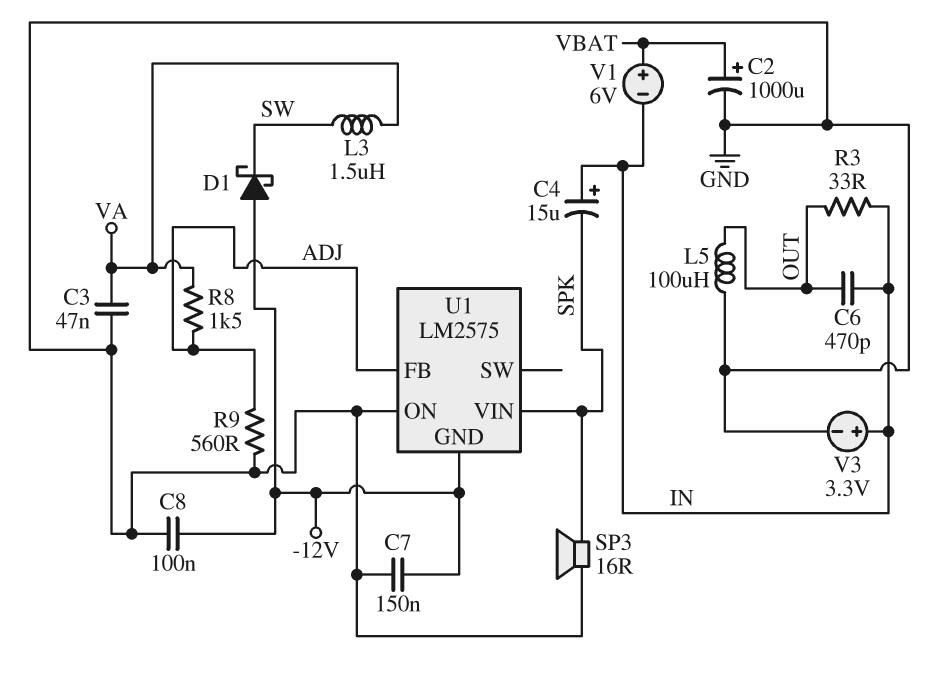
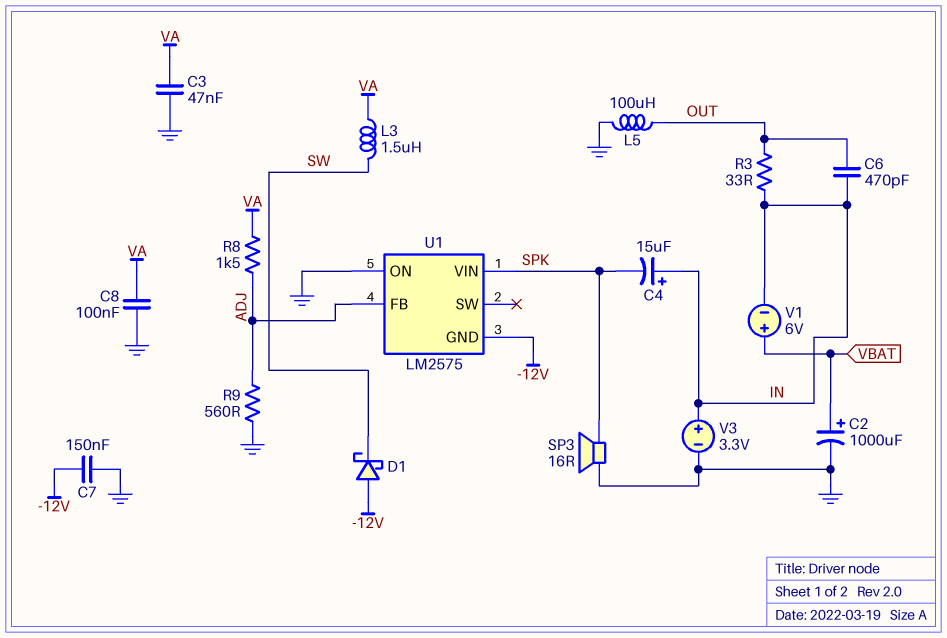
C8: 100nF (-12V, GND) -> 100nF (GND, VA)

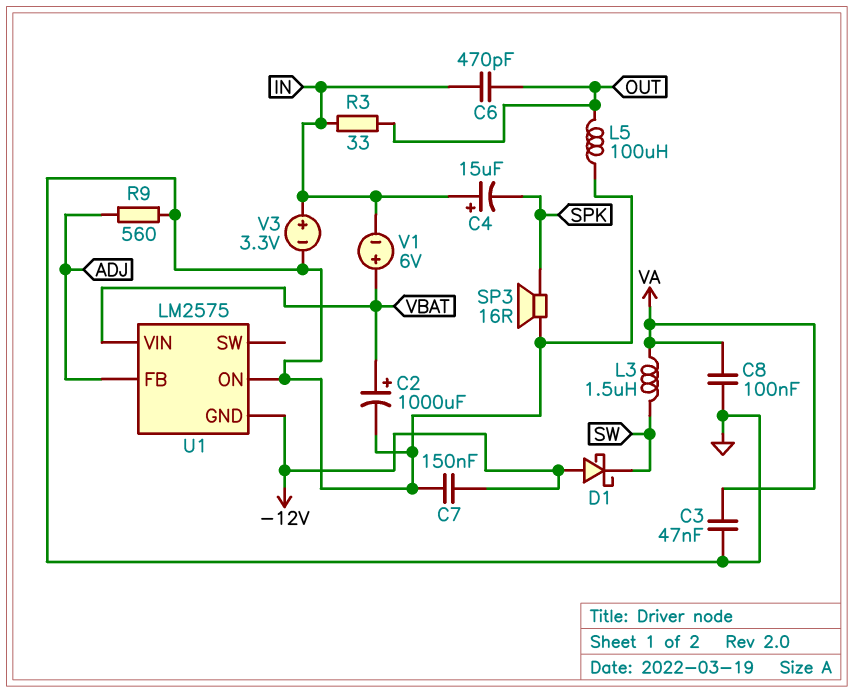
R8: 1.5k (ADJ, VA) -> none
U1 pin VIN: SPK -> VBAT

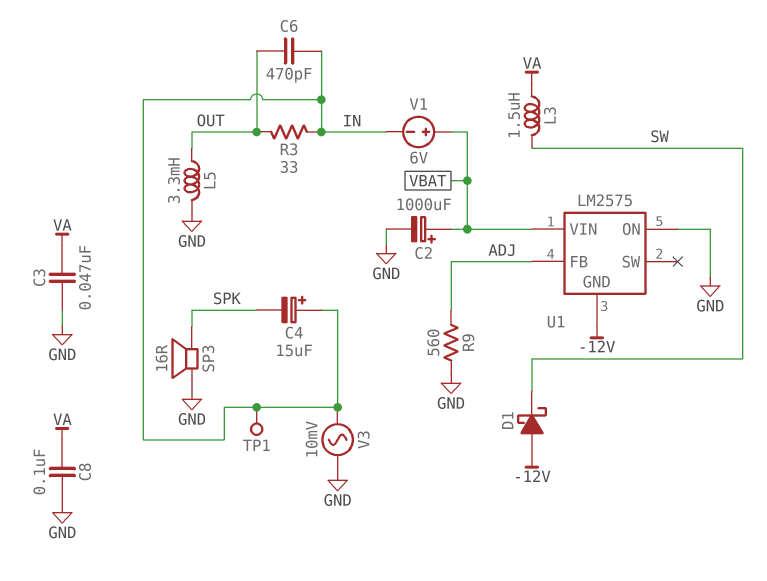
C7: 150nF (-12V, GND) -> none
L5: 100uH (GND, OUT) -> 3.3mH (GND, OUT)
TP1: none -> test point (IN)
V3: 3.3V (plus IN, minus GND) -> AC 10mV (GND, IN)

